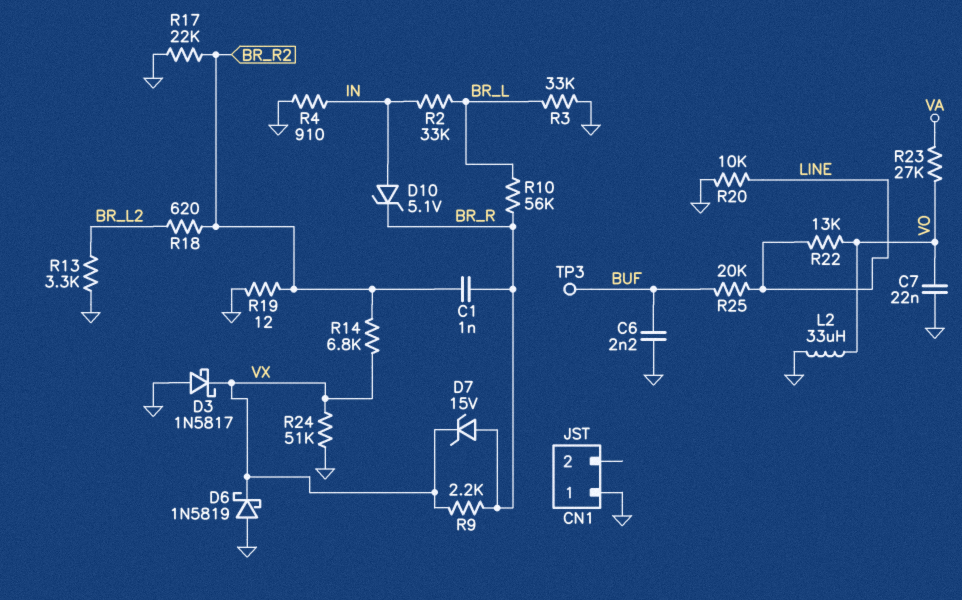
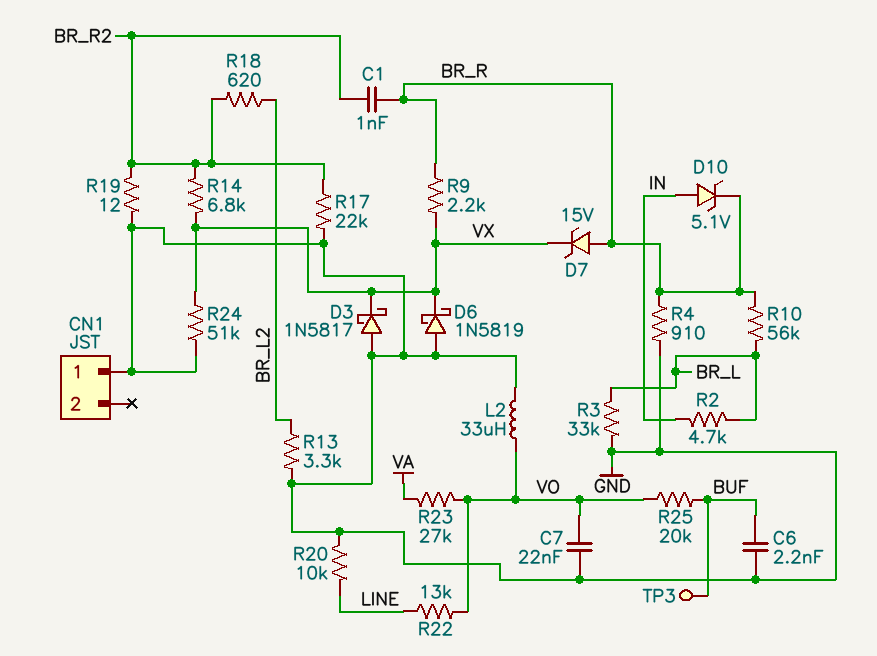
R2: 33k (BR_L, IN) -> 4.7k (BR_L, IN)
R4: 910 (GND, IN) -> 910 (BR_R, GND)
R25: 20k (BUF, LINE) -> 20k (BUF, VO)

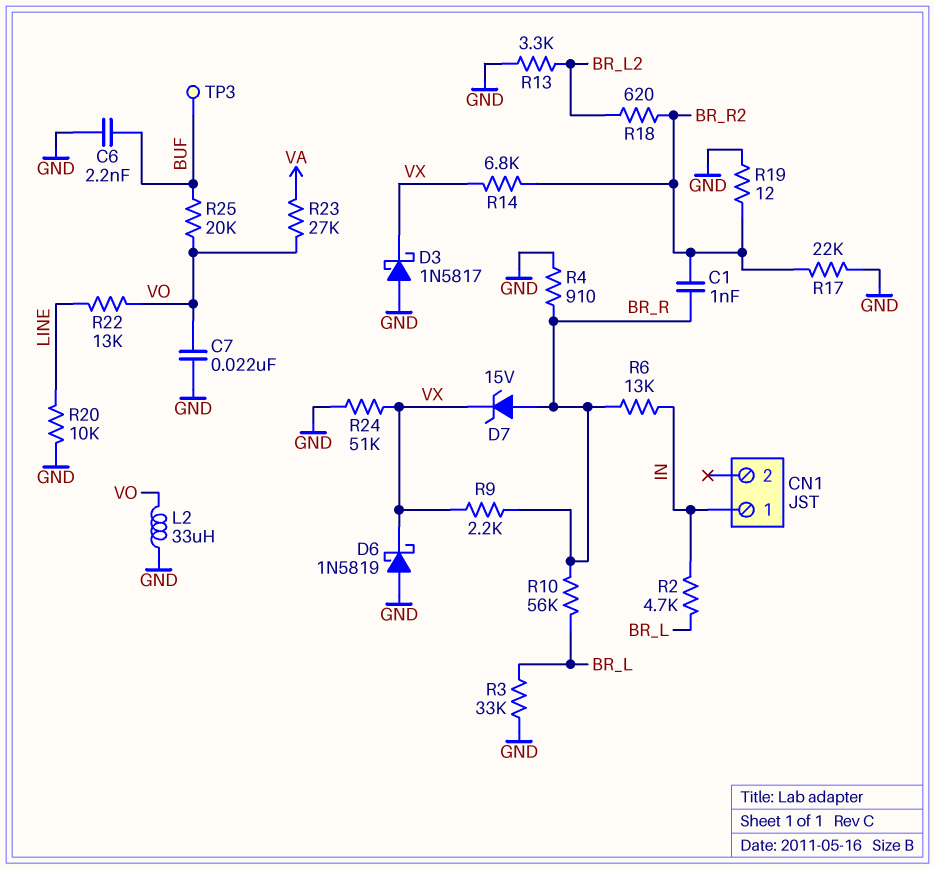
CN1 pin 1: GND -> IN
D10: zener 5.1V (A IN, K BR_R) -> none
R6: none -> 13k (BR_R, IN)

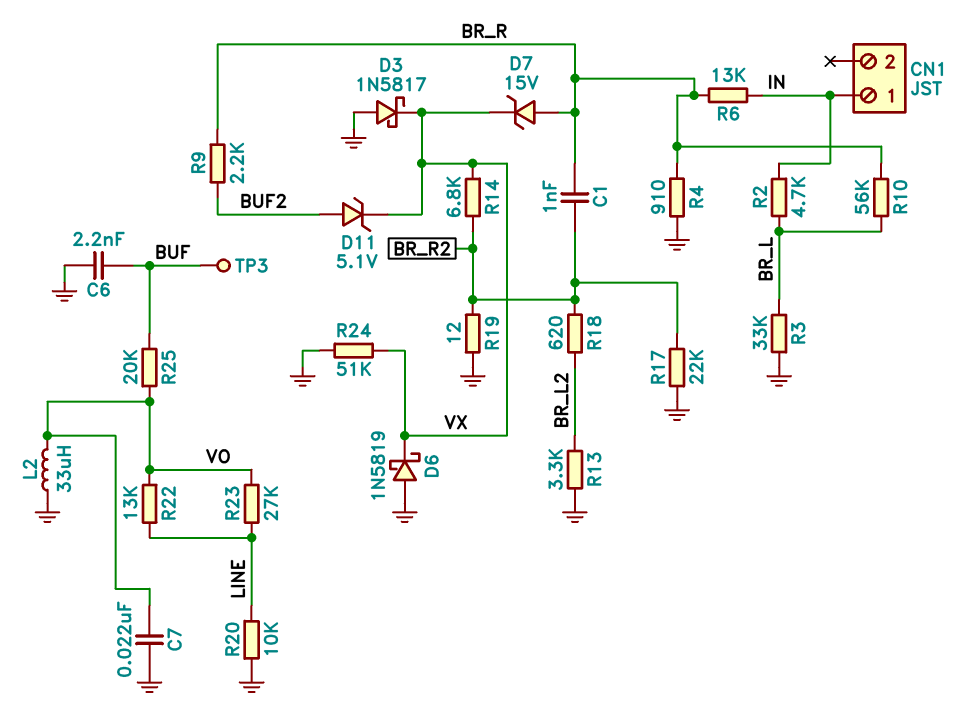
D11: none -> zener 5.1V (A BUF2, K VX)
R9: 2.2k (BR_R, VX) -> 2.2k (BR_R, BUF2)
R23: 27k (VA, VO) -> 27k (LINE, VO)

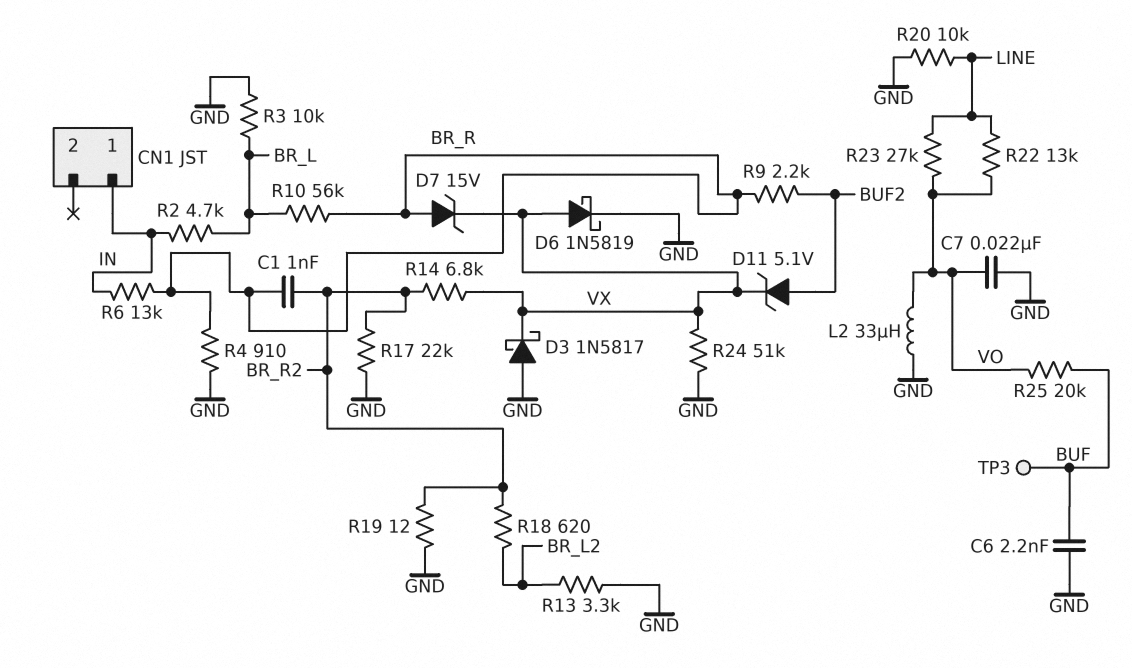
D6: schottky 1N5819 (A GND, K VX) -> schottky 1N5819 (A VX, K GND)
R3: 33k (BR_L, GND) -> 10k (BR_L, GND)

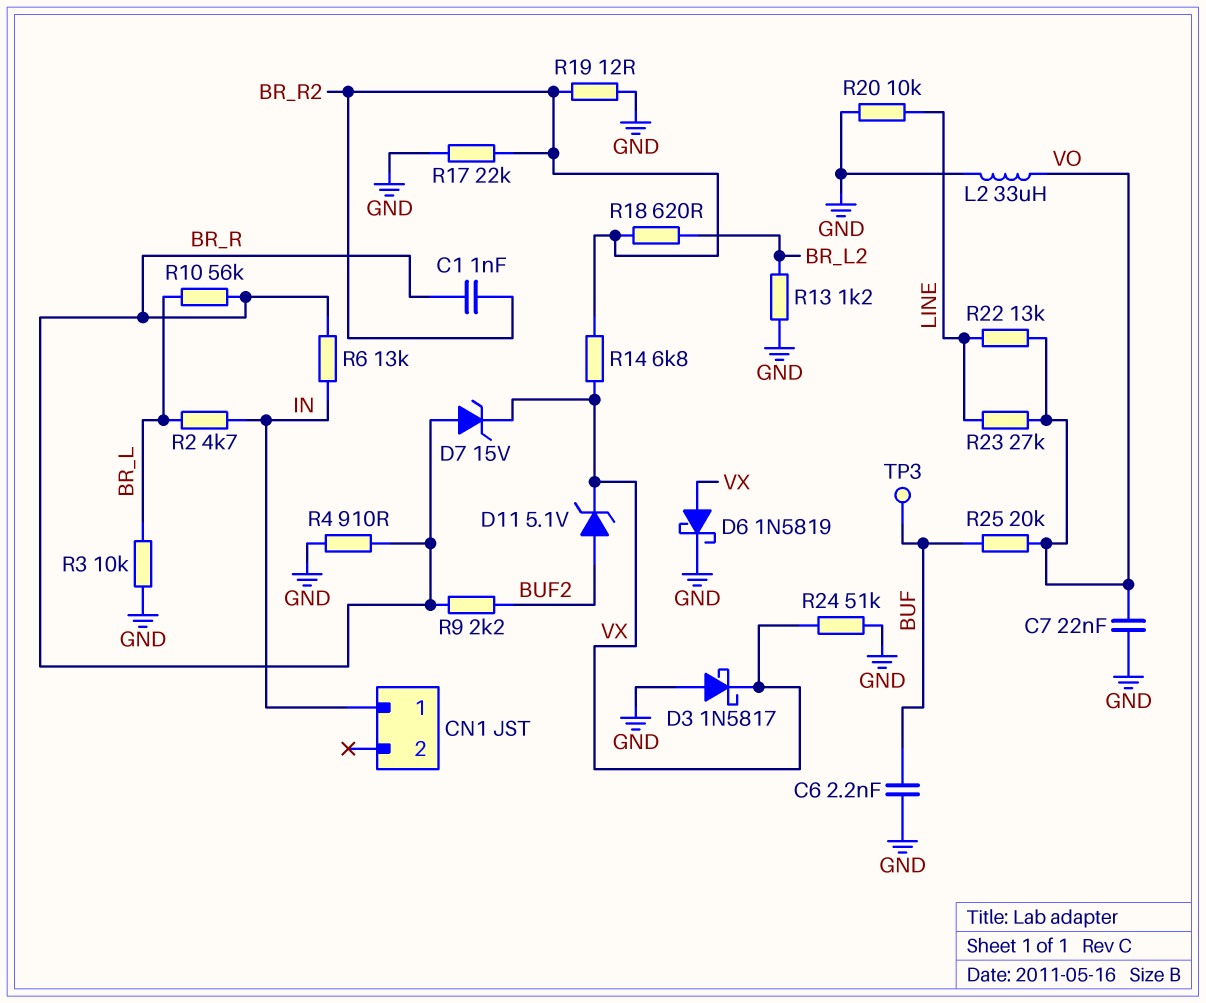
R13: 3.3k (BR_L2, GND) -> 1.2k (BR_L2, GND)

